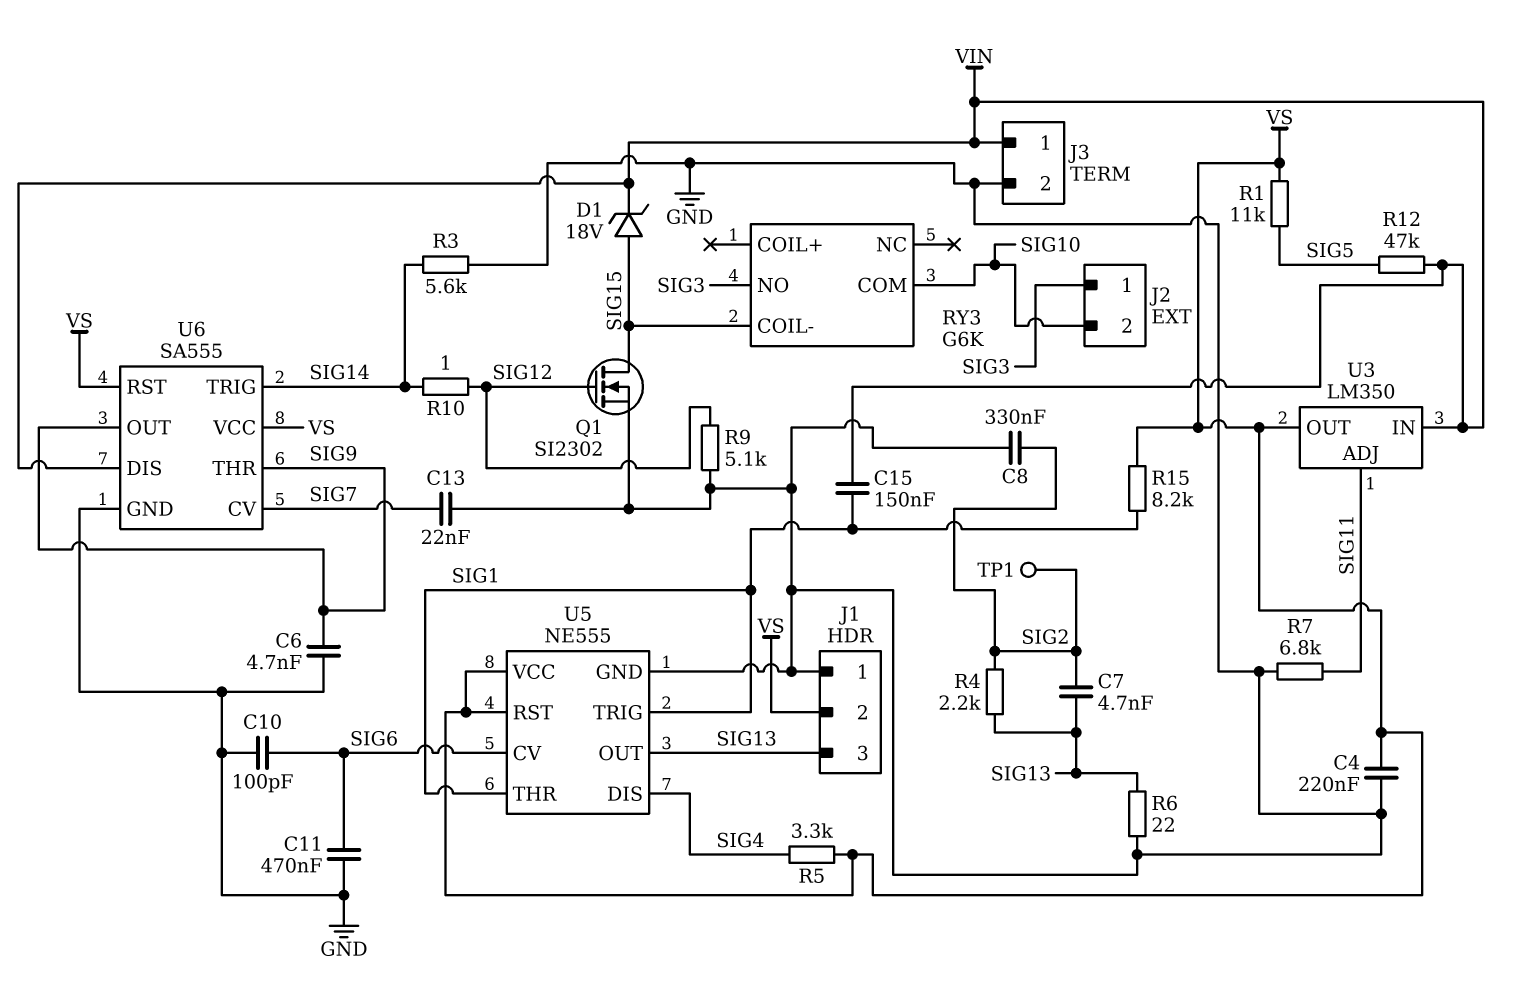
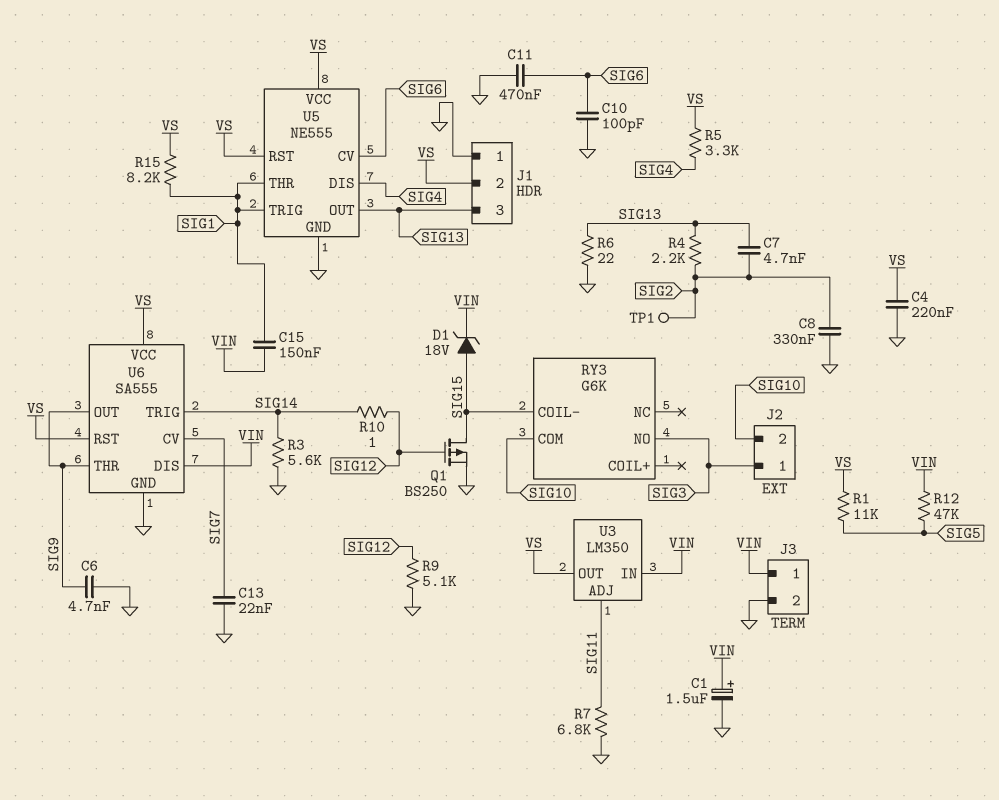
C1: none -> 1.5uF (plus VIN, minus GND)
Q1: NMOS SI2302 (G SIG12, D SIG15, S GND) -> PMOS BS250 (G SIG12, D SIG15, S GND)

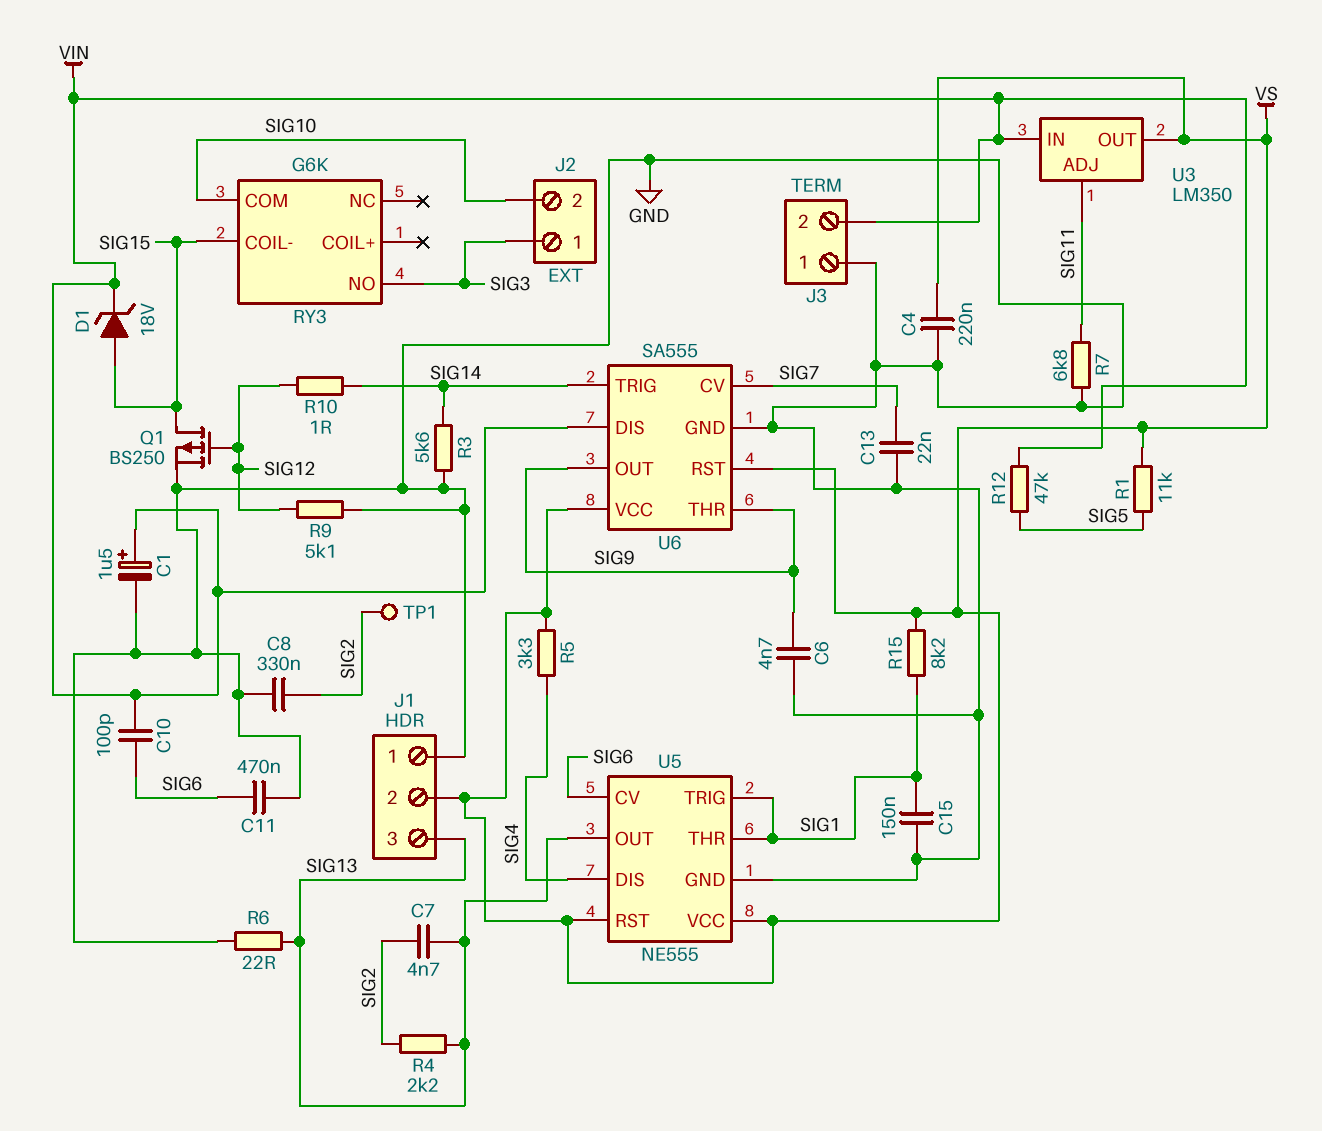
C10: 100pF (GND, SIG6) -> 100pF (SIG6, VIN)
C15: 150nF (SIG1, VIN) -> 150nF (GND, SIG1)
J3 pin 1: VIN -> GND
J3 pin 2: GND -> VIN

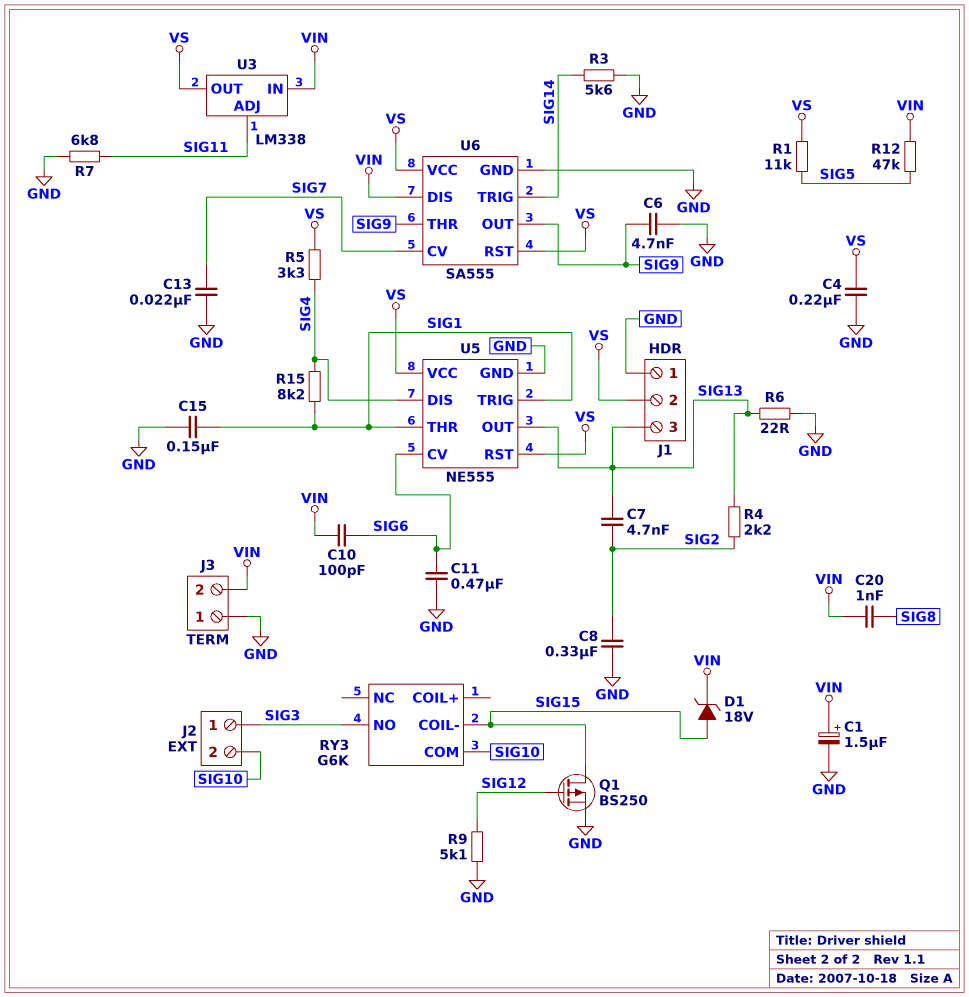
C20: none -> 1nF (SIG8, VIN)
R10: 1 (SIG12, SIG14) -> none
R15: 8.2k (SIG1, VS) -> 8.2k (SIG1, SIG4)
TP1: test point (SIG2) -> none
U3: LM350 -> LM338

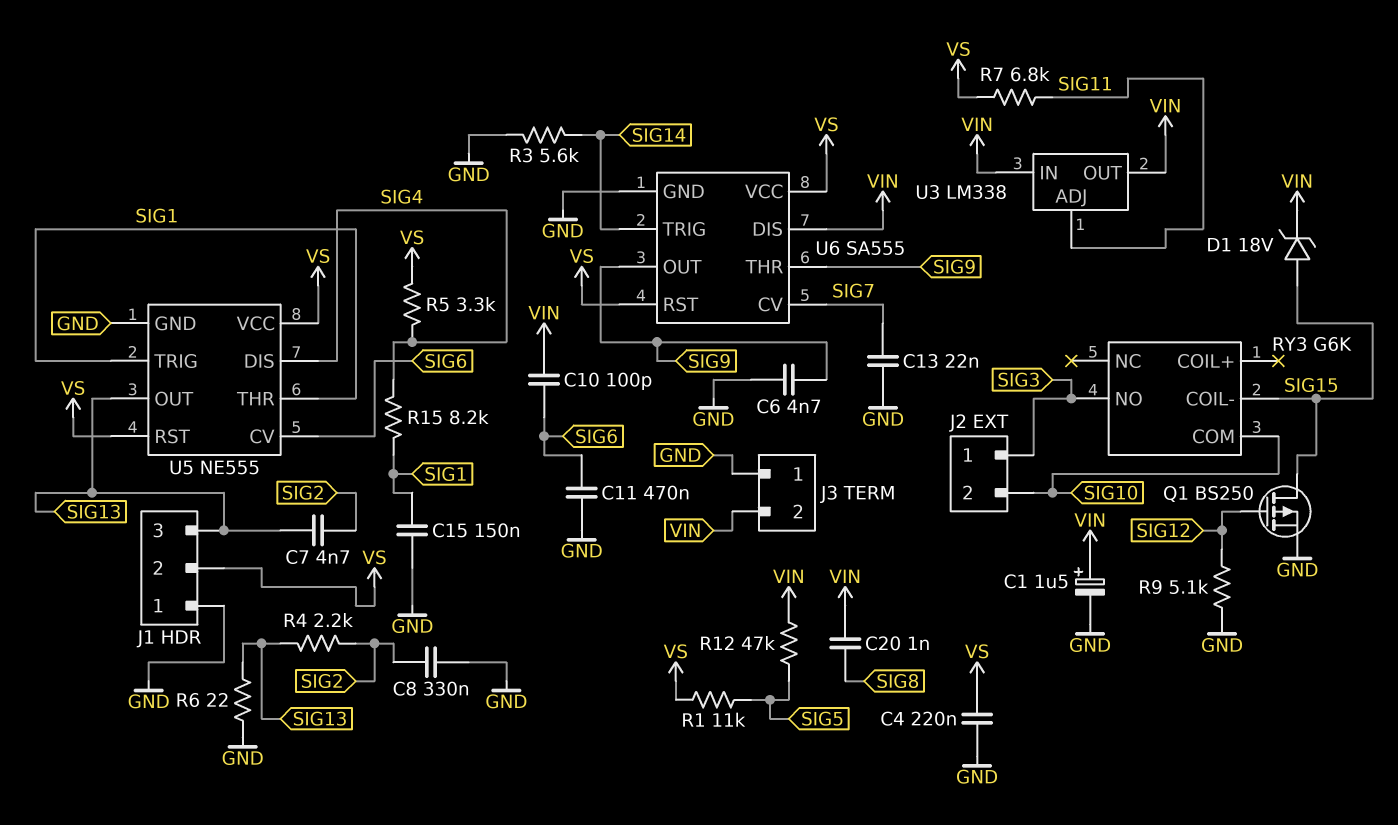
R7: 6.8k (GND, SIG11) -> 6.8k (SIG11, VS)
U3 pin OUT: VS -> VIN

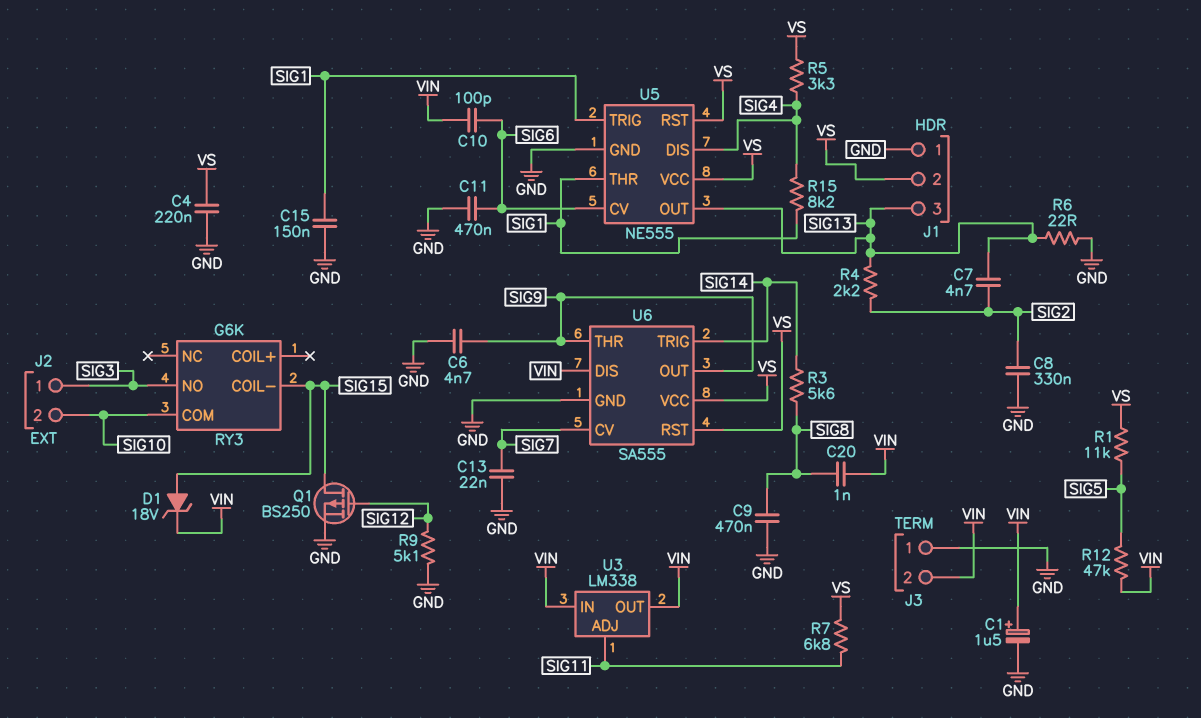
C9: none -> 470nF (GND, SIG8)
R3: 5.6k (GND, SIG14) -> 5.6k (SIG8, SIG14)

